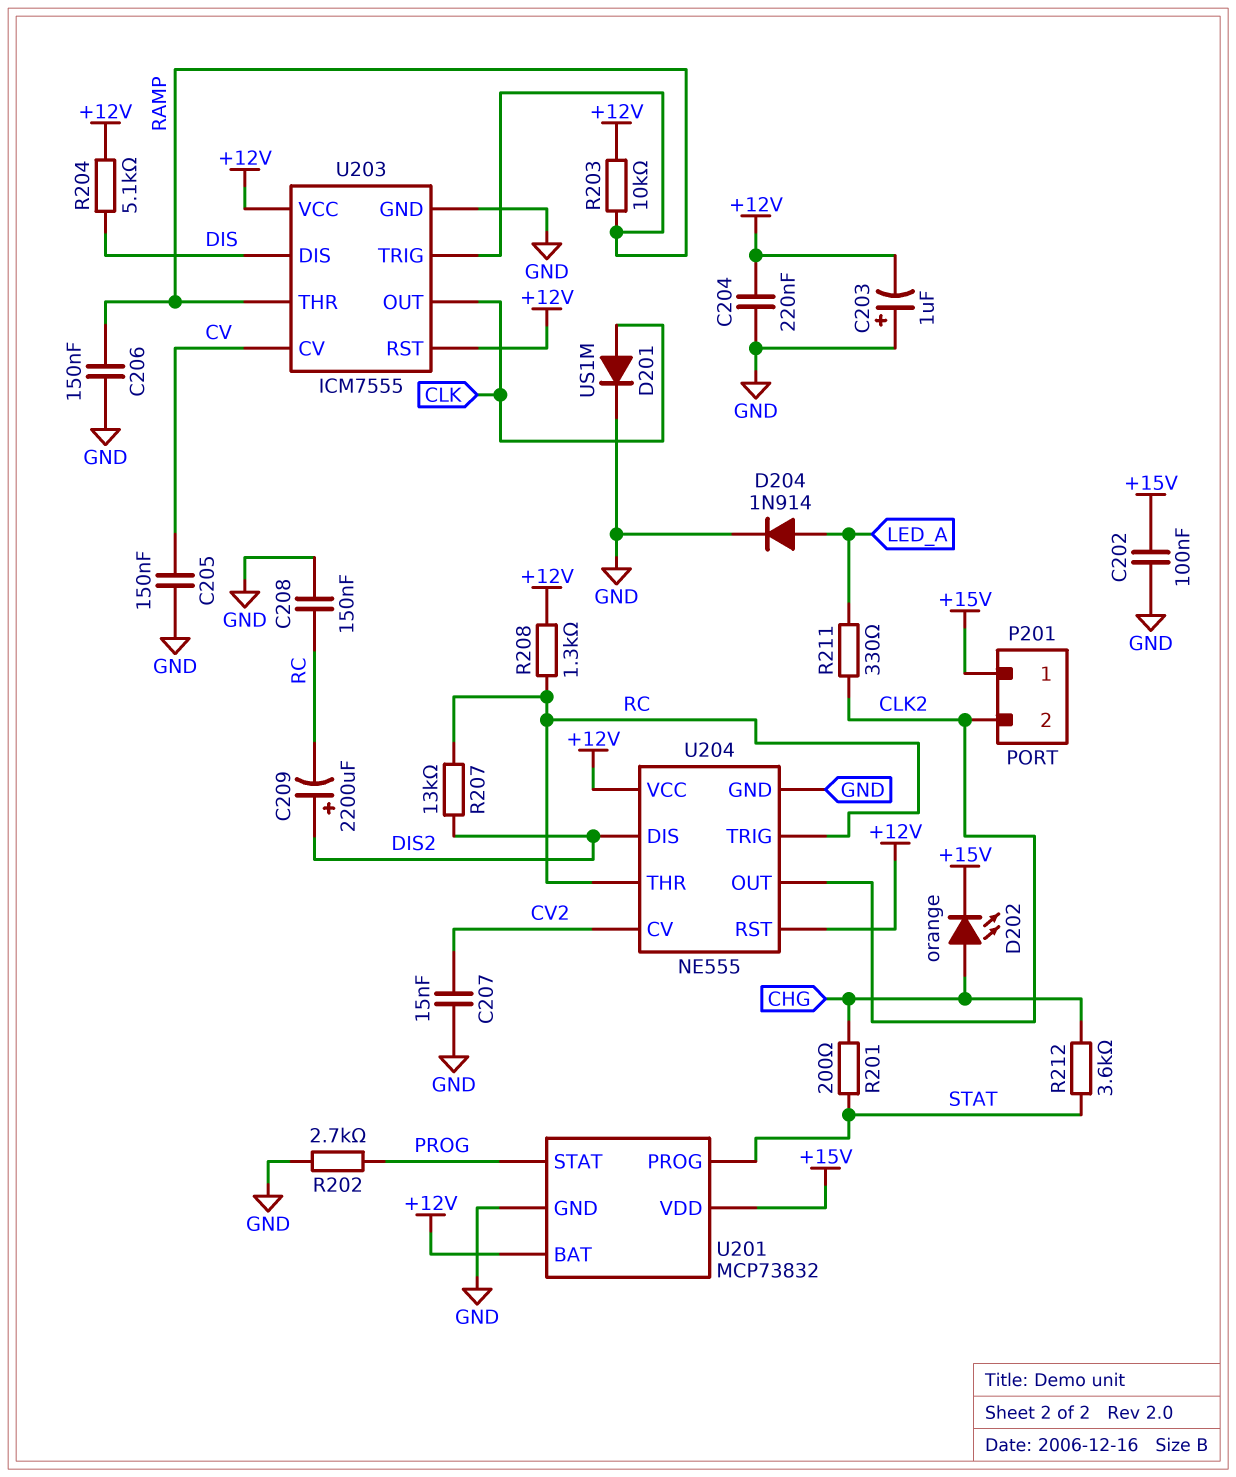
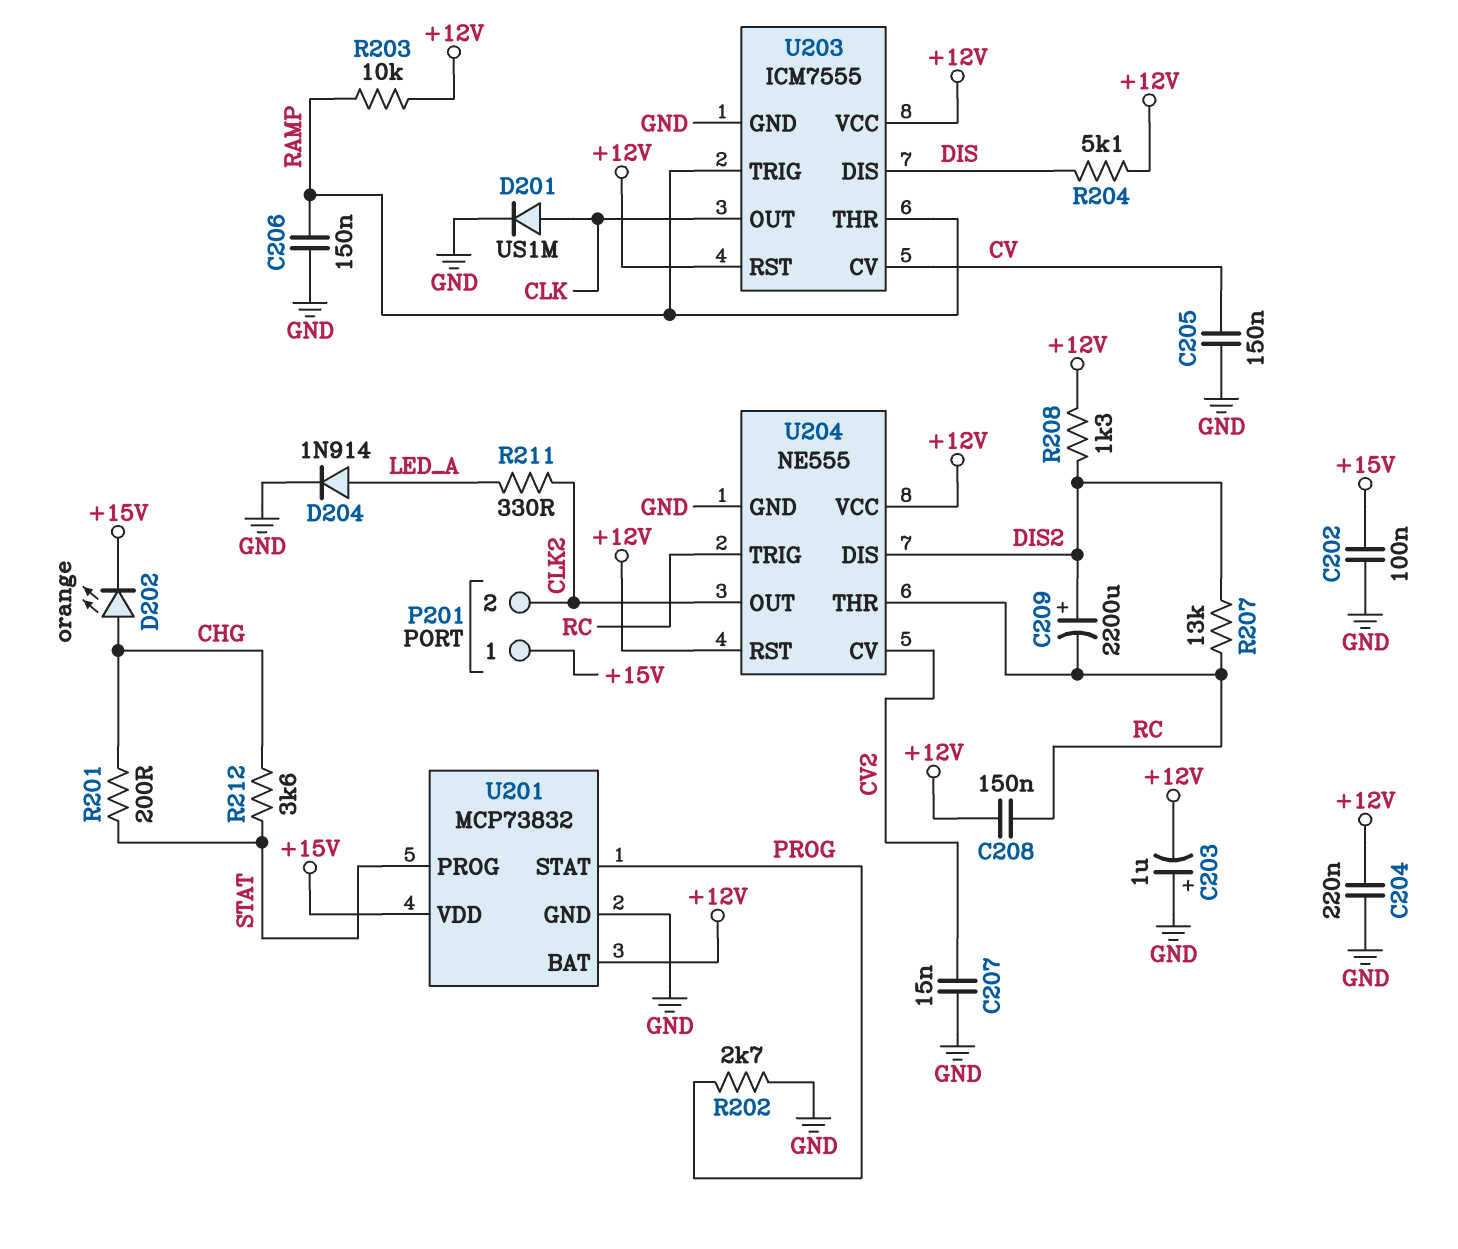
C208: 150nF (GND, RC) -> 150nF (+12V, RC)
R208: 1.3k (+12V, RC) -> 1.3k (+12V, DIS2)

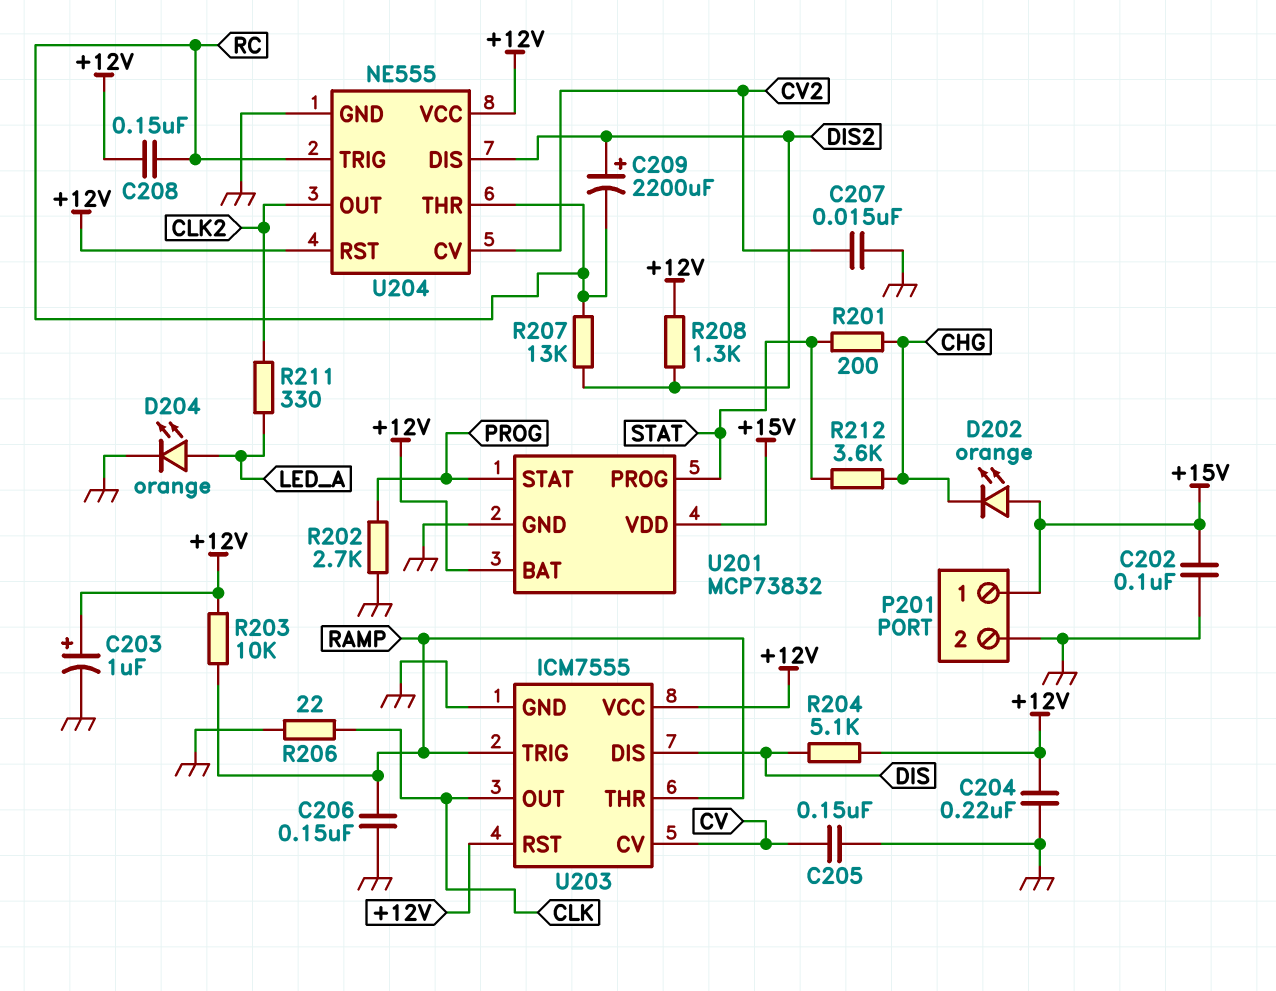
C203: 1uF (plus GND, minus +12V) -> 1uF (plus +12V, minus GND)
D201: diode US1M (A CLK, K GND) -> none
D202: LED orange (A CHG, K +15V) -> LED orange (A +15V, K CHG)
D204: diode 1N914 (A LED_A, K GND) -> LED orange (A LED_A, K GND)
P201 pin 2: CLK2 -> GND
R206: none -> 22 (CLK, GND)

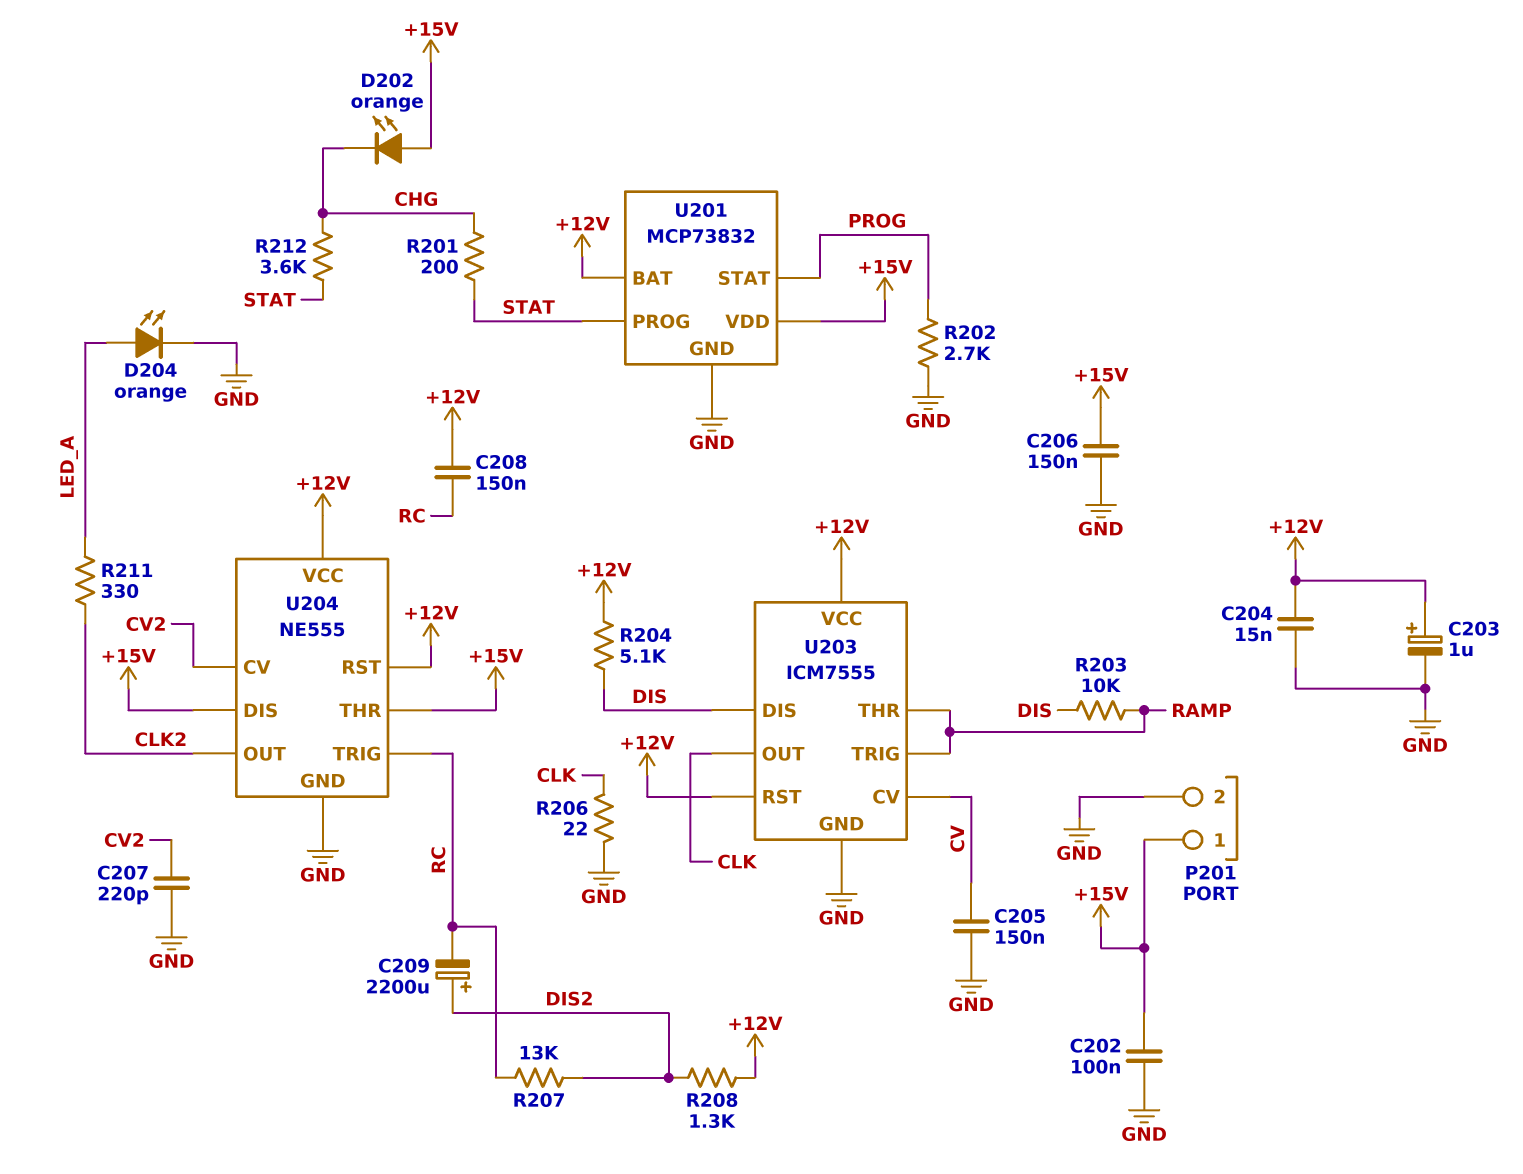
C204: 220nF (+12V, GND) -> 15nF (+12V, GND)
C206: 150nF (GND, RAMP) -> 150nF (+15V, GND)
C207: 15nF (CV2, GND) -> 220pF (CV2, GND)
R203: 10k (+12V, RAMP) -> 10k (DIS, RAMP)
U204 pin DIS: DIS2 -> +15V
U204 pin THR: RC -> +15V

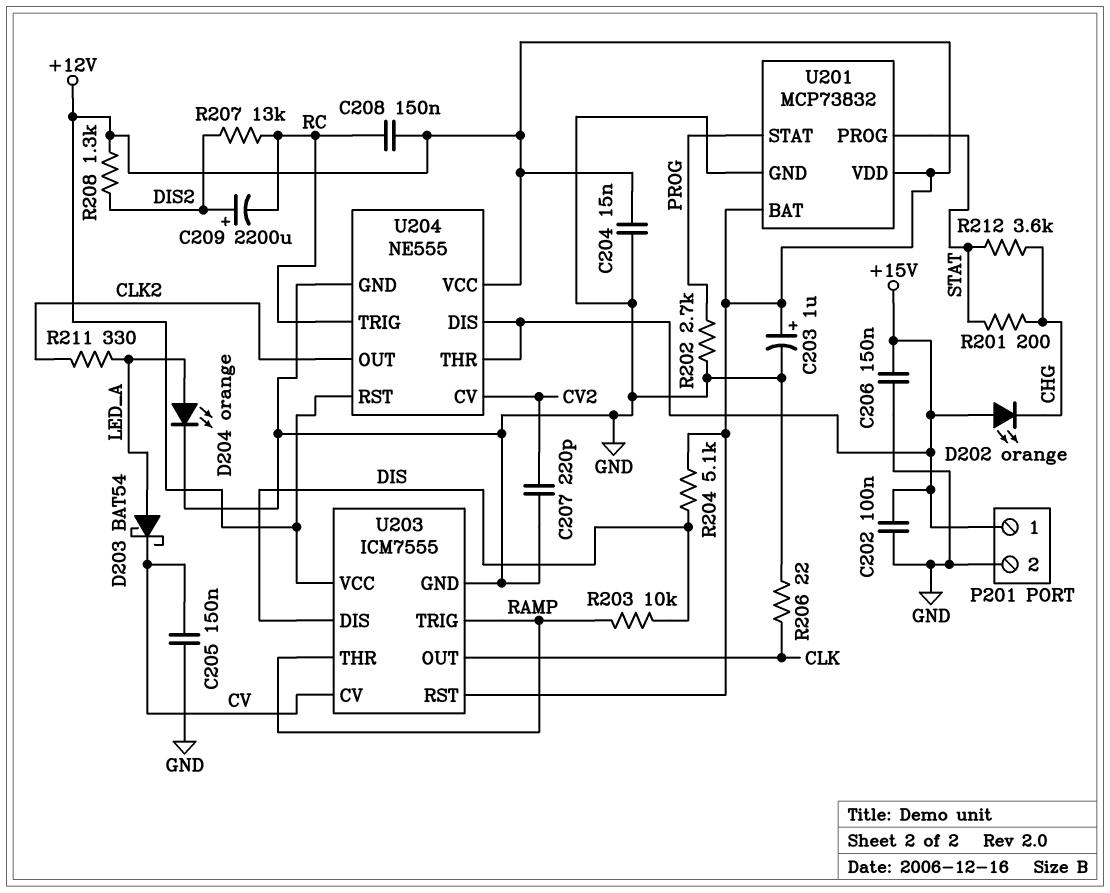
D203: none -> schottky BAT54 (A LED_A, K CV)
U201 pin VDD: +15V -> +12V

